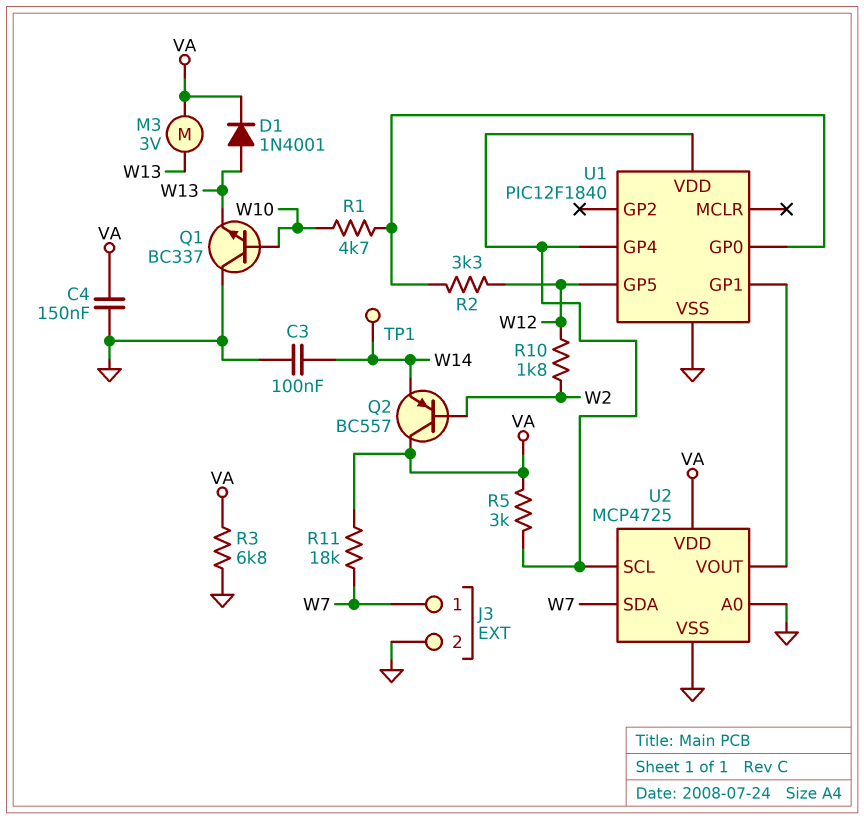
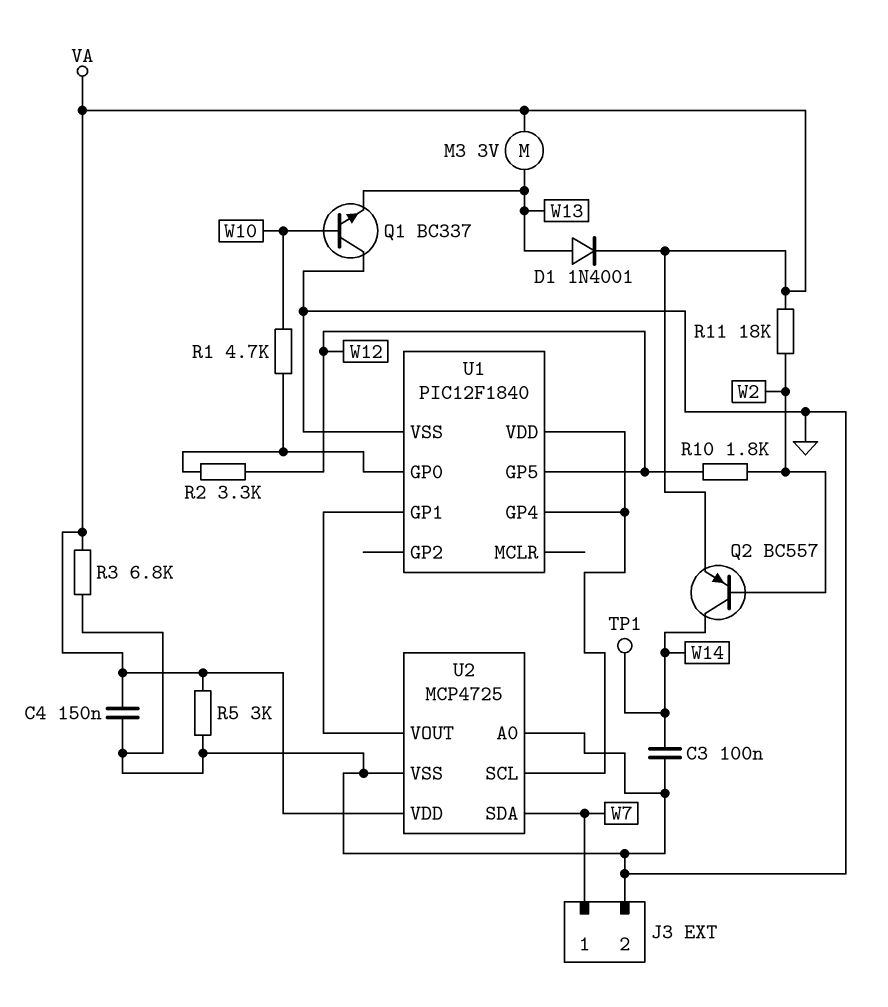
Q2: PNP BC557 (B W2, C VA, E W14) -> PNP BC557 (B W2, C W14, E VA)
R5: 3k (U1/GP4, VA) -> 3k (GND, VA)
R11: 18k (VA, W7) -> 18k (VA, W2)

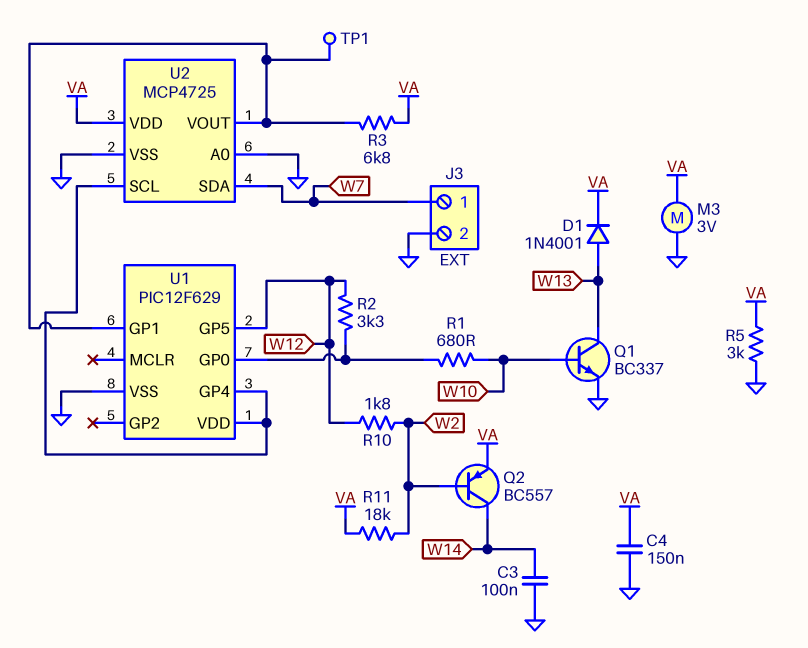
M3: motor 3V (VA, W13) -> motor 3V (GND, VA)
Q1: NPN BC337 (B W10, C GND, E W13) -> NPN BC337 (B W10, C W13, E GND)
R1: 4.7k (U1/GP0, W10) -> 680 (U1/GP0, W10)
R3: 6.8k (GND, VA) -> 6.8k (U1/GP1, VA)
TP1: test point (W14) -> test point (U1/GP1)
U1: PIC12F1840 -> PIC12F629

